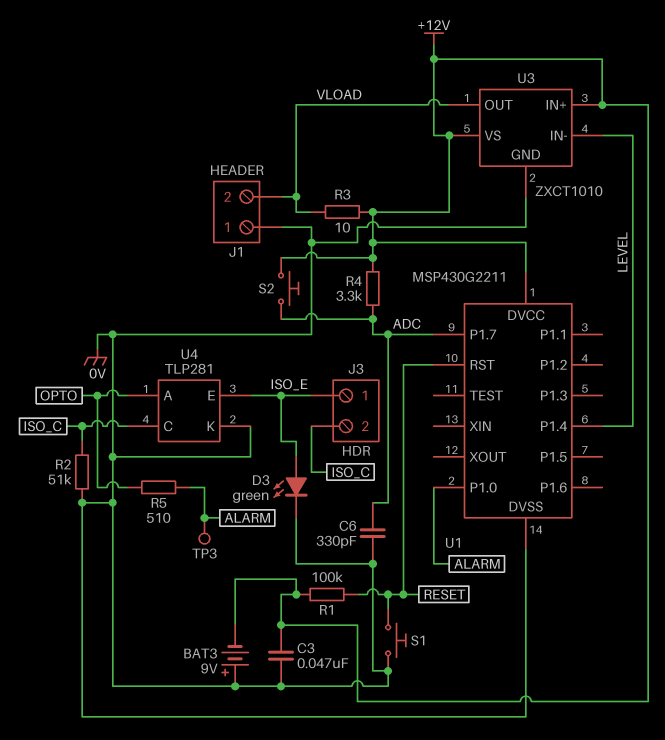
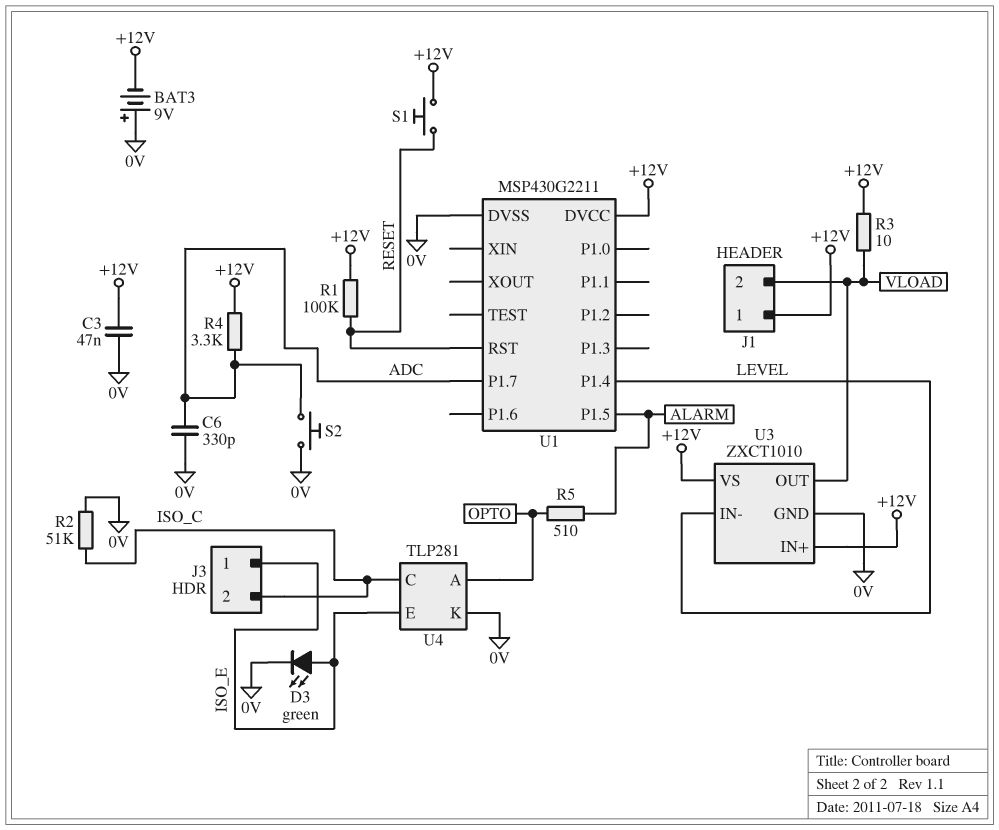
J1 pin 1: 0V -> +12V
S1: button (0V, RESET) -> button (+12V, RESET)
S2: button (+12V, ADC) -> button (0V, ADC)
TP3: test point (ALARM) -> none
U1 pin P1.0: ALARM -> none
U1 pin P1.5: none -> ALARM

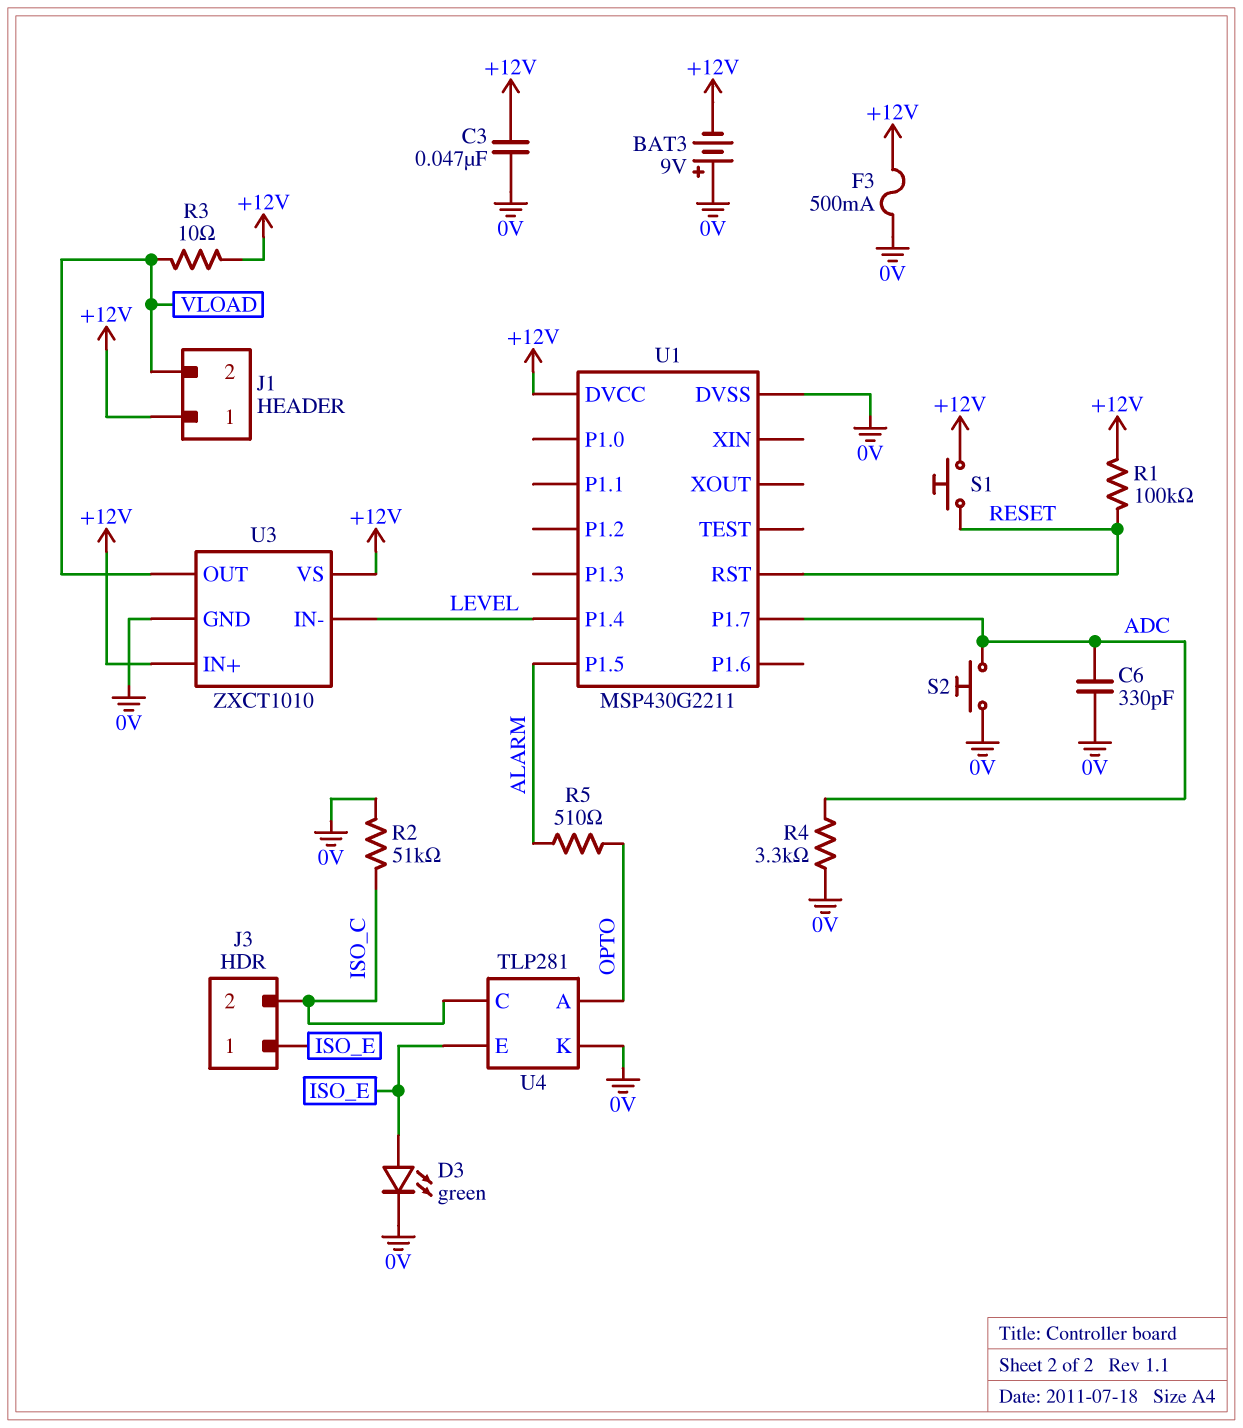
F3: none -> 500mA (+12V, 0V)
R4: 3.3k (+12V, ADC) -> 3.3k (0V, ADC)

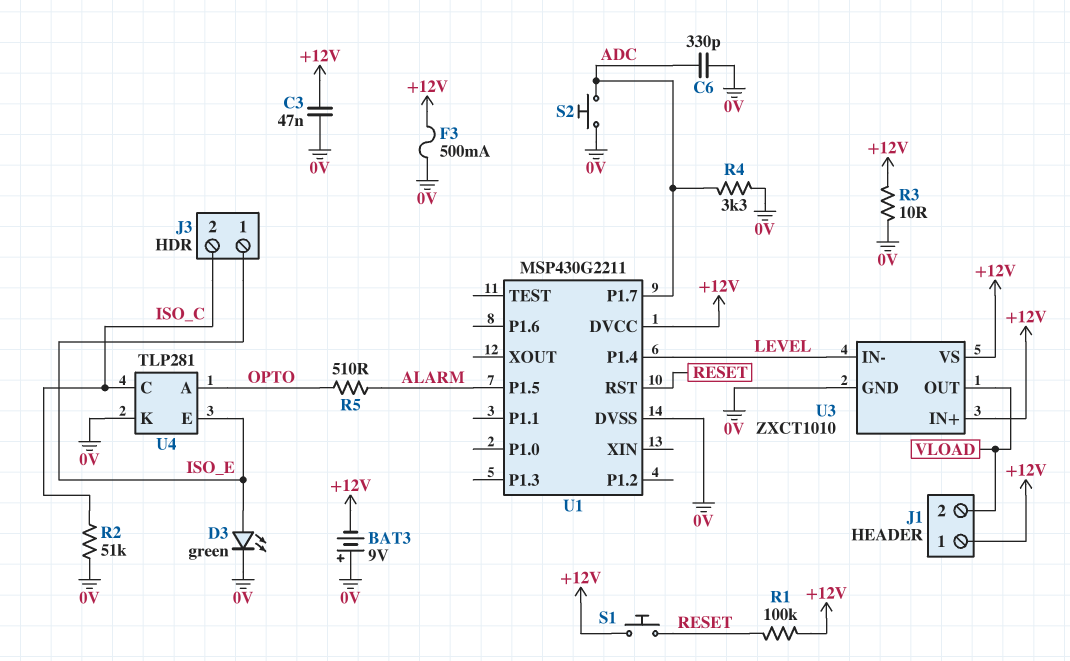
R3: 10 (+12V, VLOAD) -> 10 (+12V, 0V)

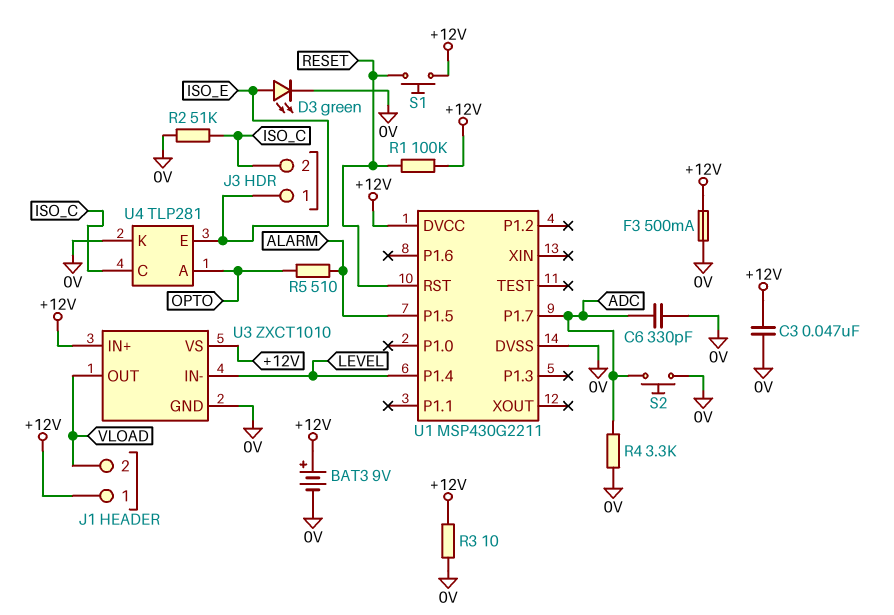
BAT3: 9V (plus 0V, minus +12V) -> 9V (plus +12V, minus 0V)

